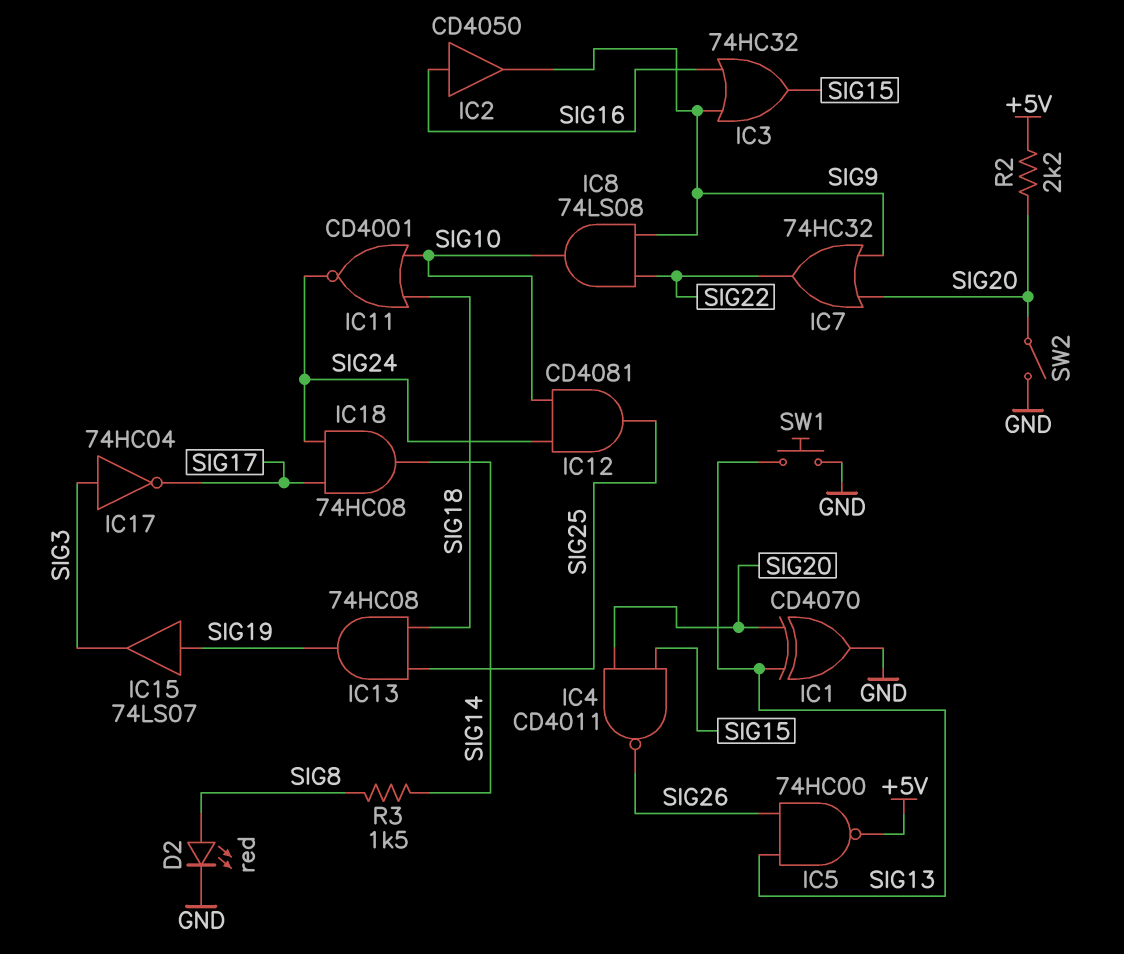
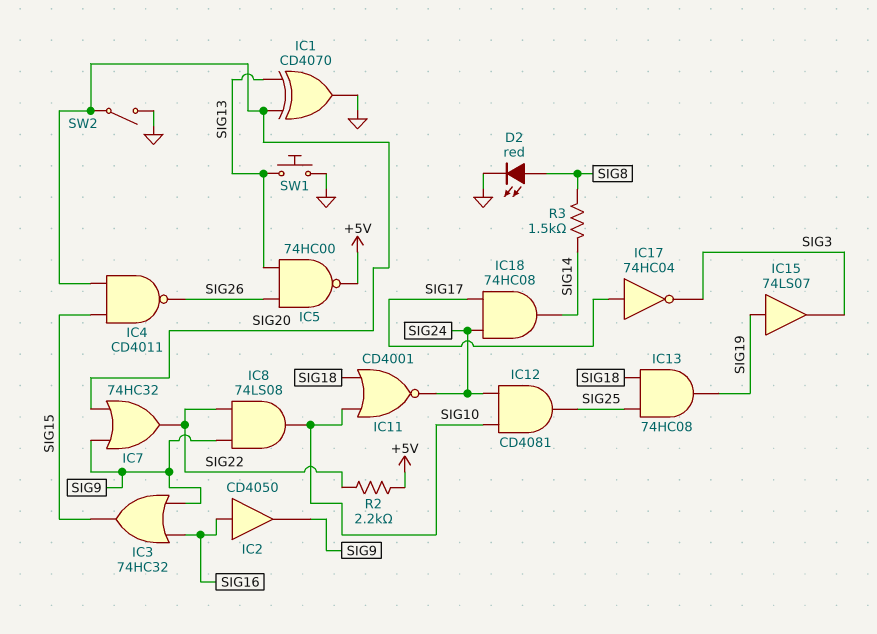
IC17: NOT 74HC04 (in SIG3, out SIG17) -> NOT 74HC04 (in SIG17, out SIG3)
R2: 2.2k (+5V, SIG20) -> 2.2k (+5V, SIG22)

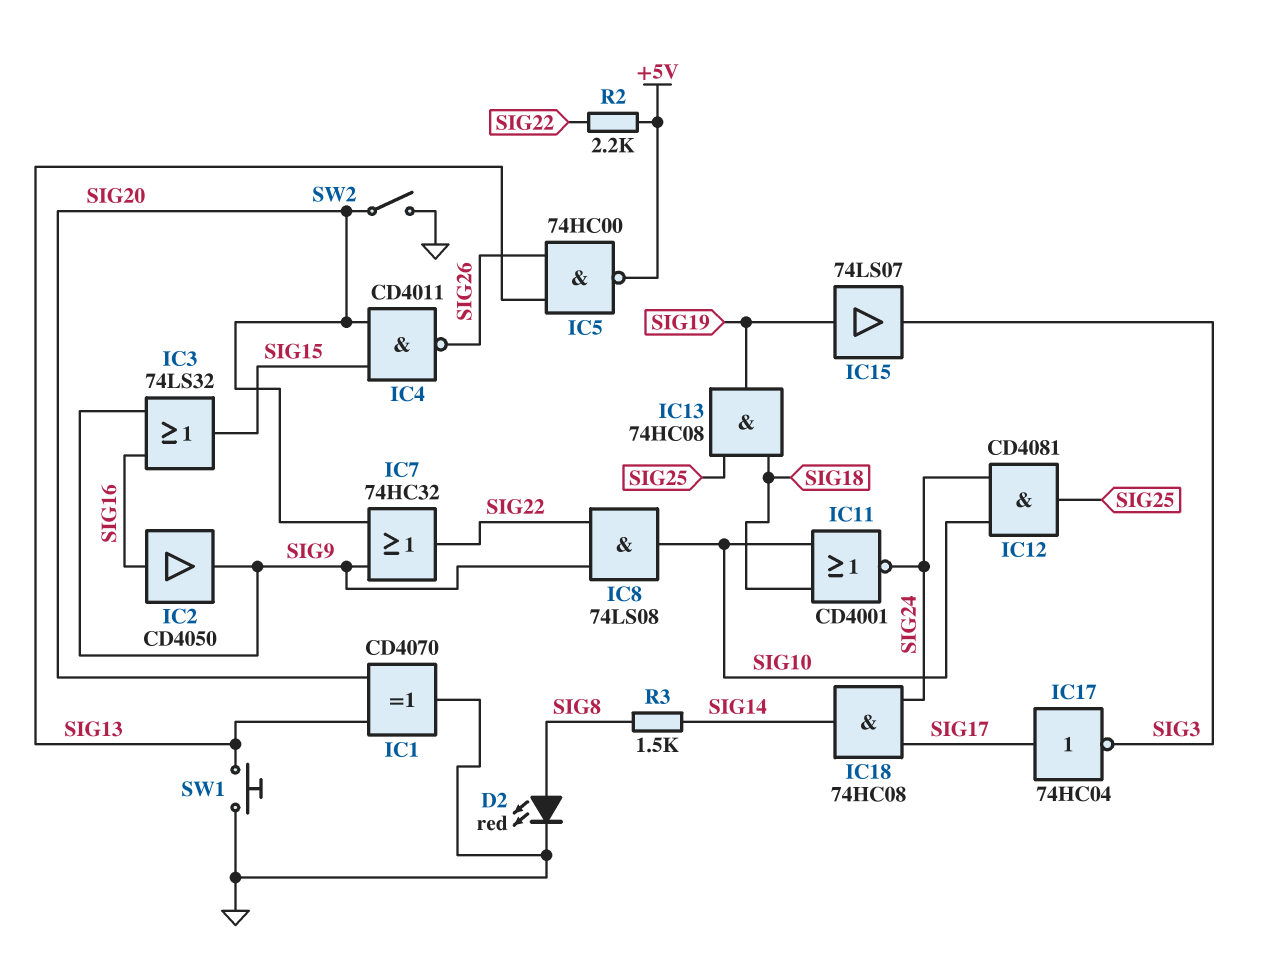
IC3: OR 74HC32 (in SIG9, in SIG16, out SIG15) -> OR 74LS32 (in SIG9, in SIG16, out SIG15)

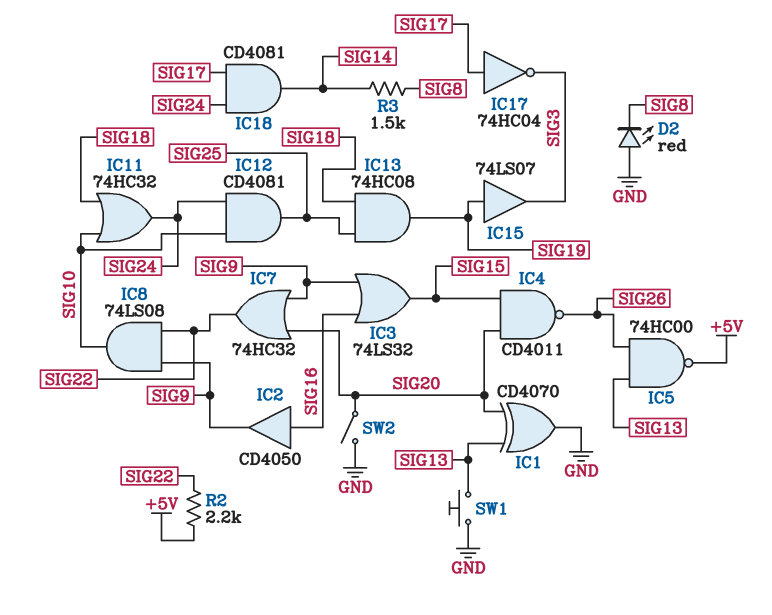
D2: LED red (A SIG8, K GND) -> LED red (A GND, K SIG8)
IC11: NOR CD4001 (in SIG10, in SIG18, out SIG24) -> OR 74HC32 (in SIG10, in SIG18, out SIG24)
IC18: AND 74HC08 (in SIG17, in SIG24, out SIG14) -> AND CD4081 (in SIG17, in SIG24, out SIG14)

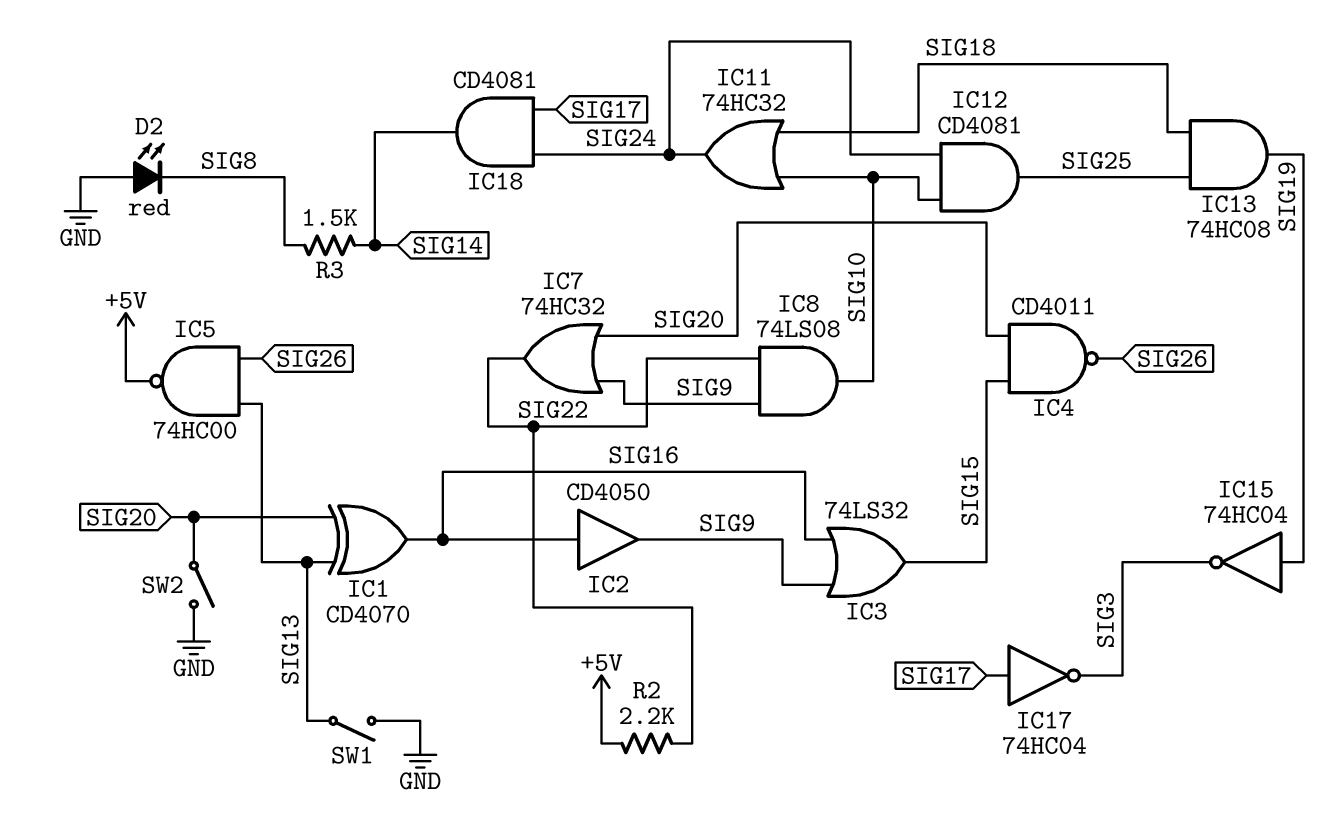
IC1: XOR CD4070 (in SIG13, in SIG20, out GND) -> XOR CD4070 (in SIG13, in SIG20, out SIG16)
IC15: buffer 74LS07 (in SIG19, out SIG3) -> NOT 74HC04 (in SIG19, out SIG3)
SW1: button (GND, SIG13) -> switch (GND, SIG13)

